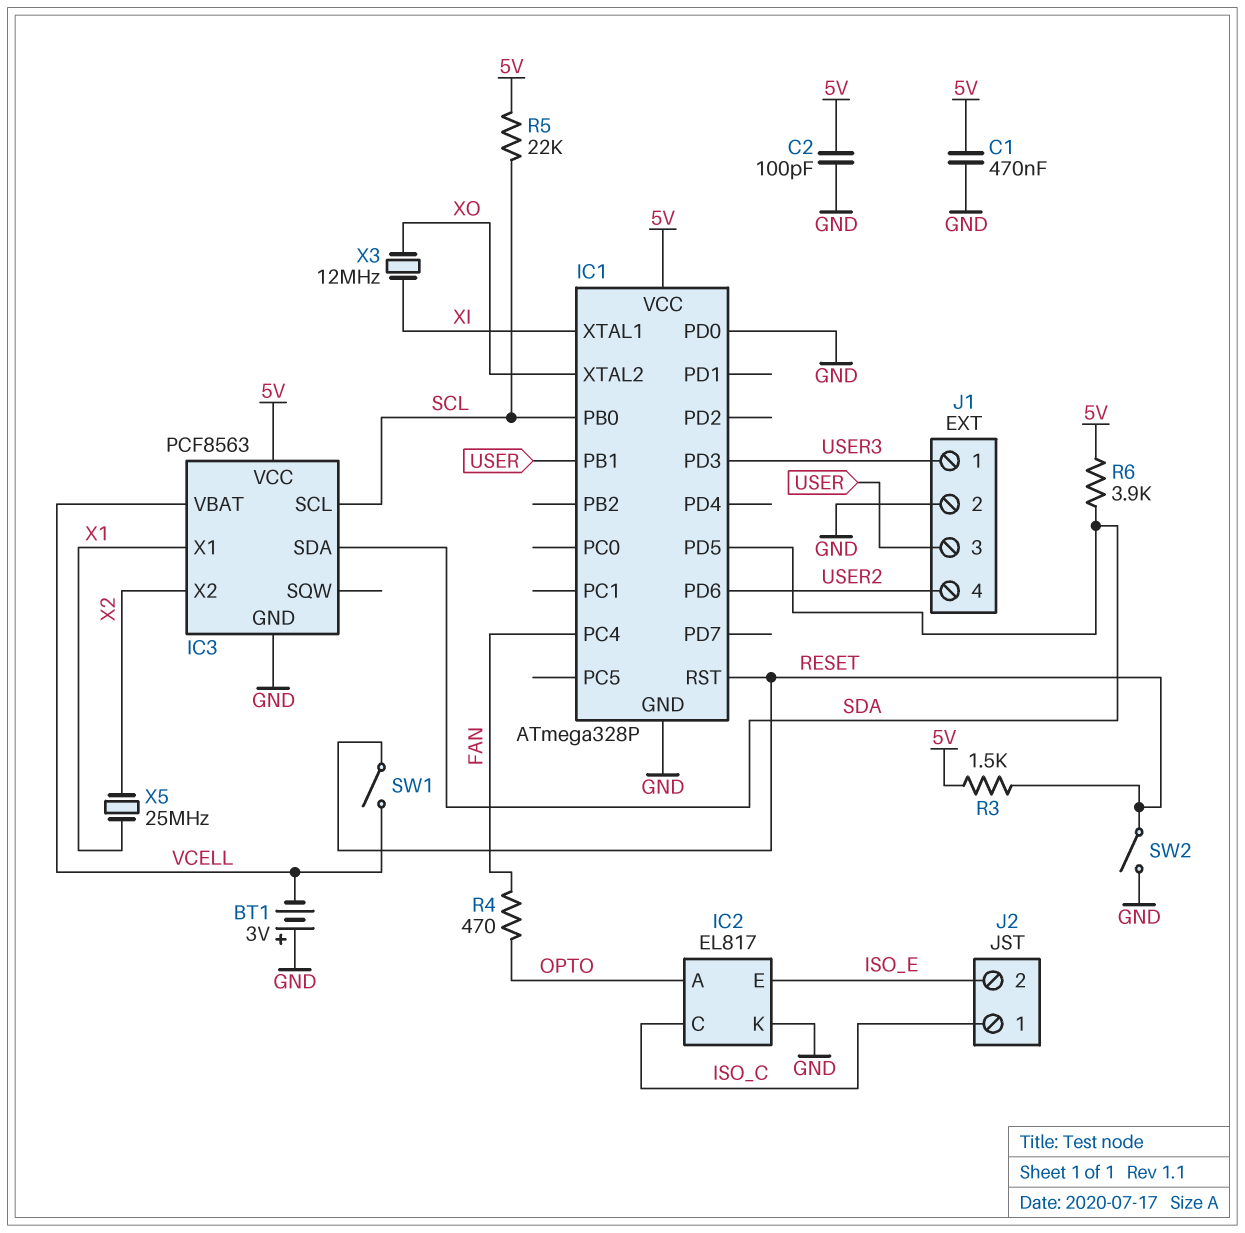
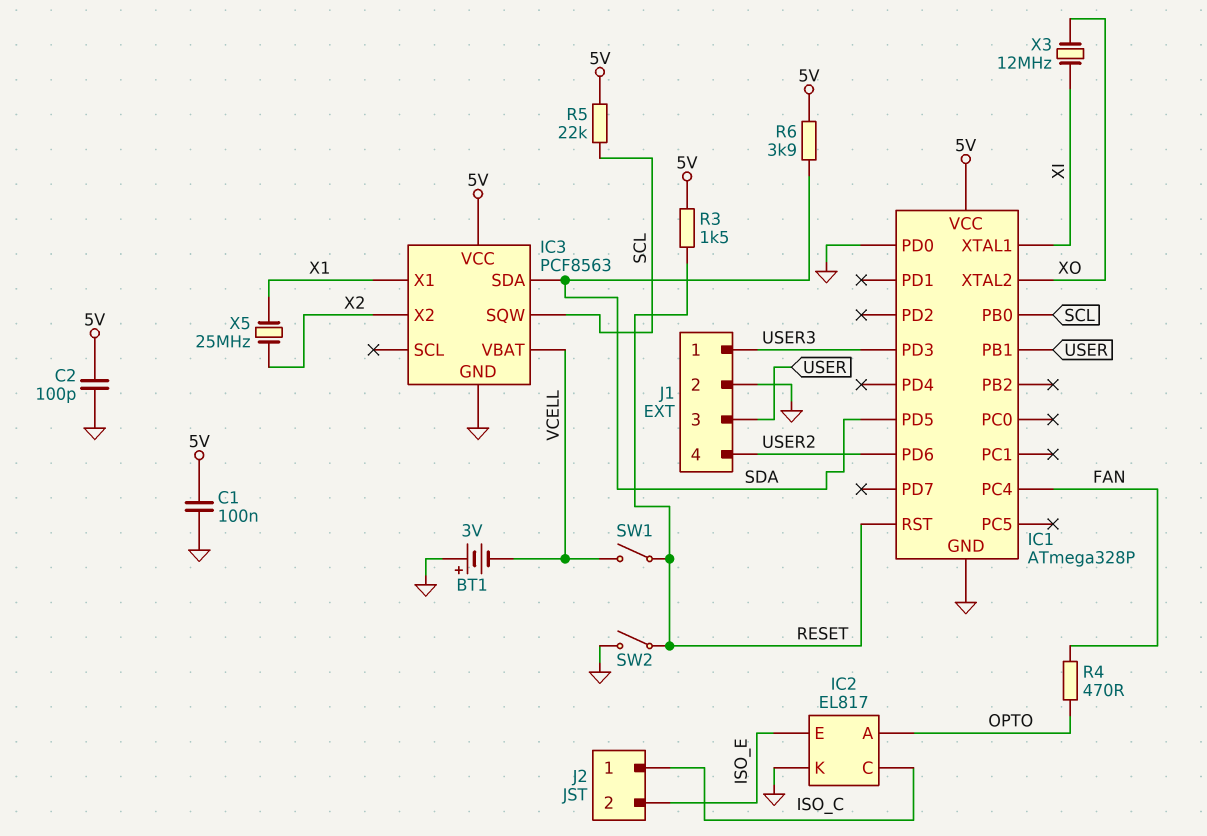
C1: 470nF (5V, GND) -> 100nF (5V, GND)
IC3 pin SCL: SCL -> none
IC3 pin SQW: none -> SCL

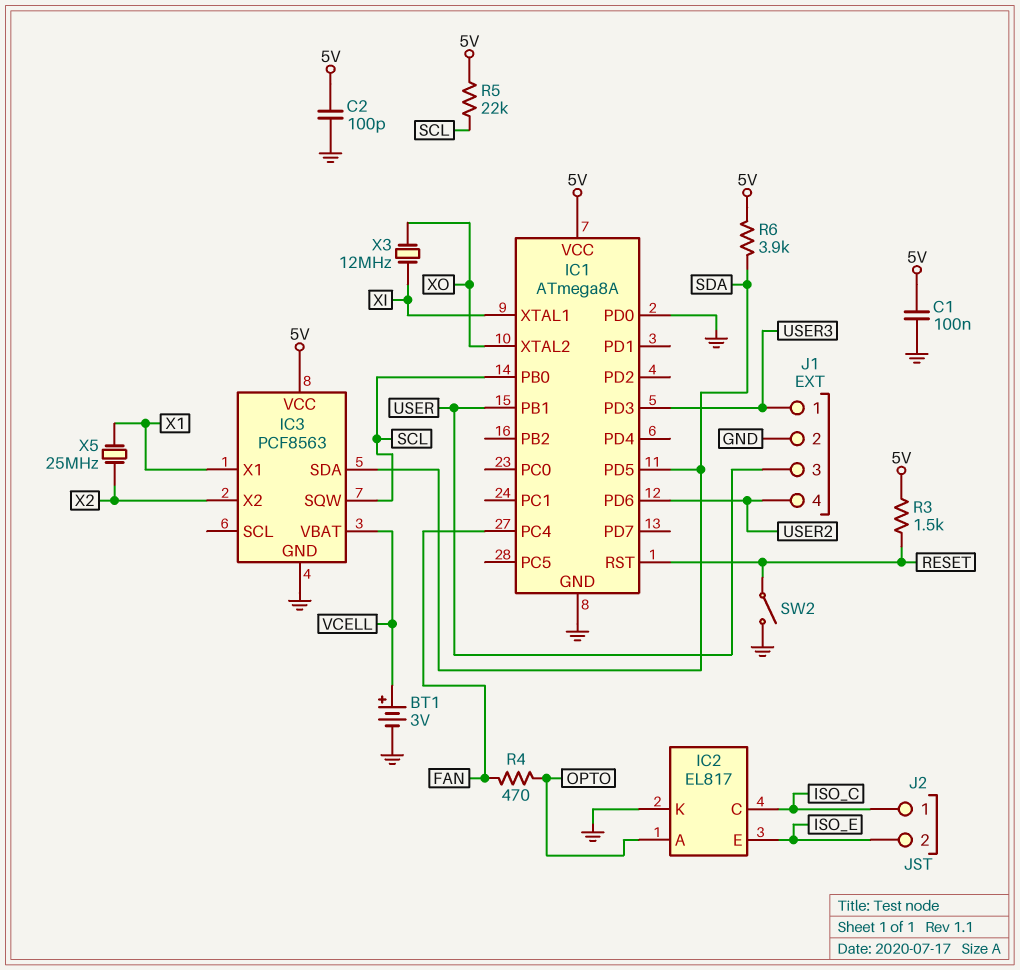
BT1: 3V (plus GND, minus VCELL) -> 3V (plus VCELL, minus GND)
IC1: ATmega328P -> ATmega8A
SW1: switch (RESET, VCELL) -> none

